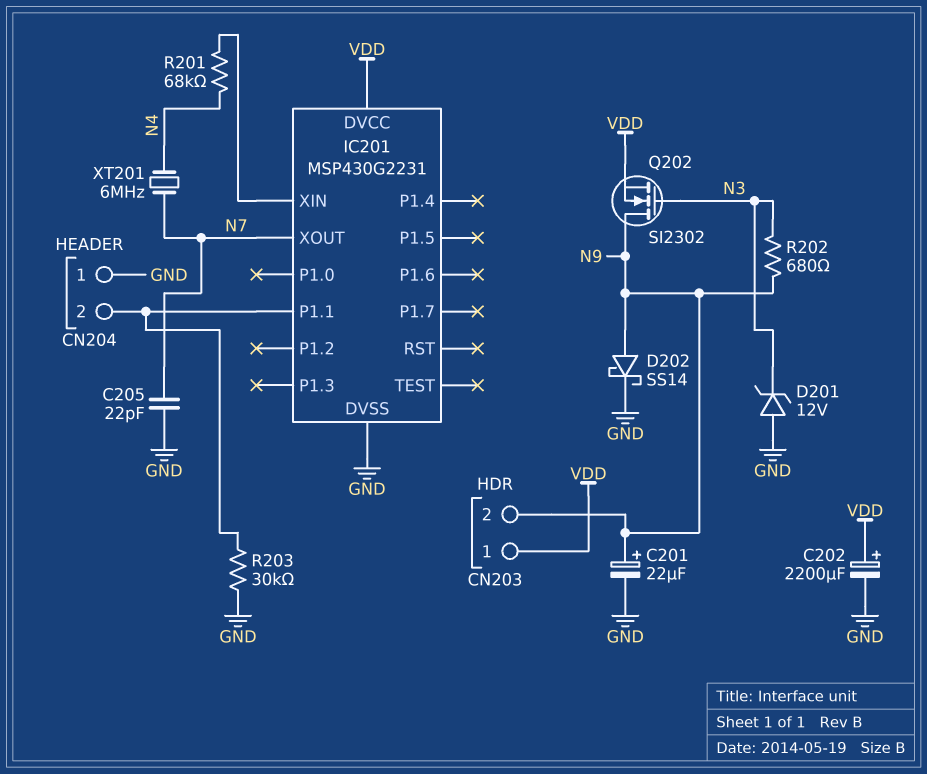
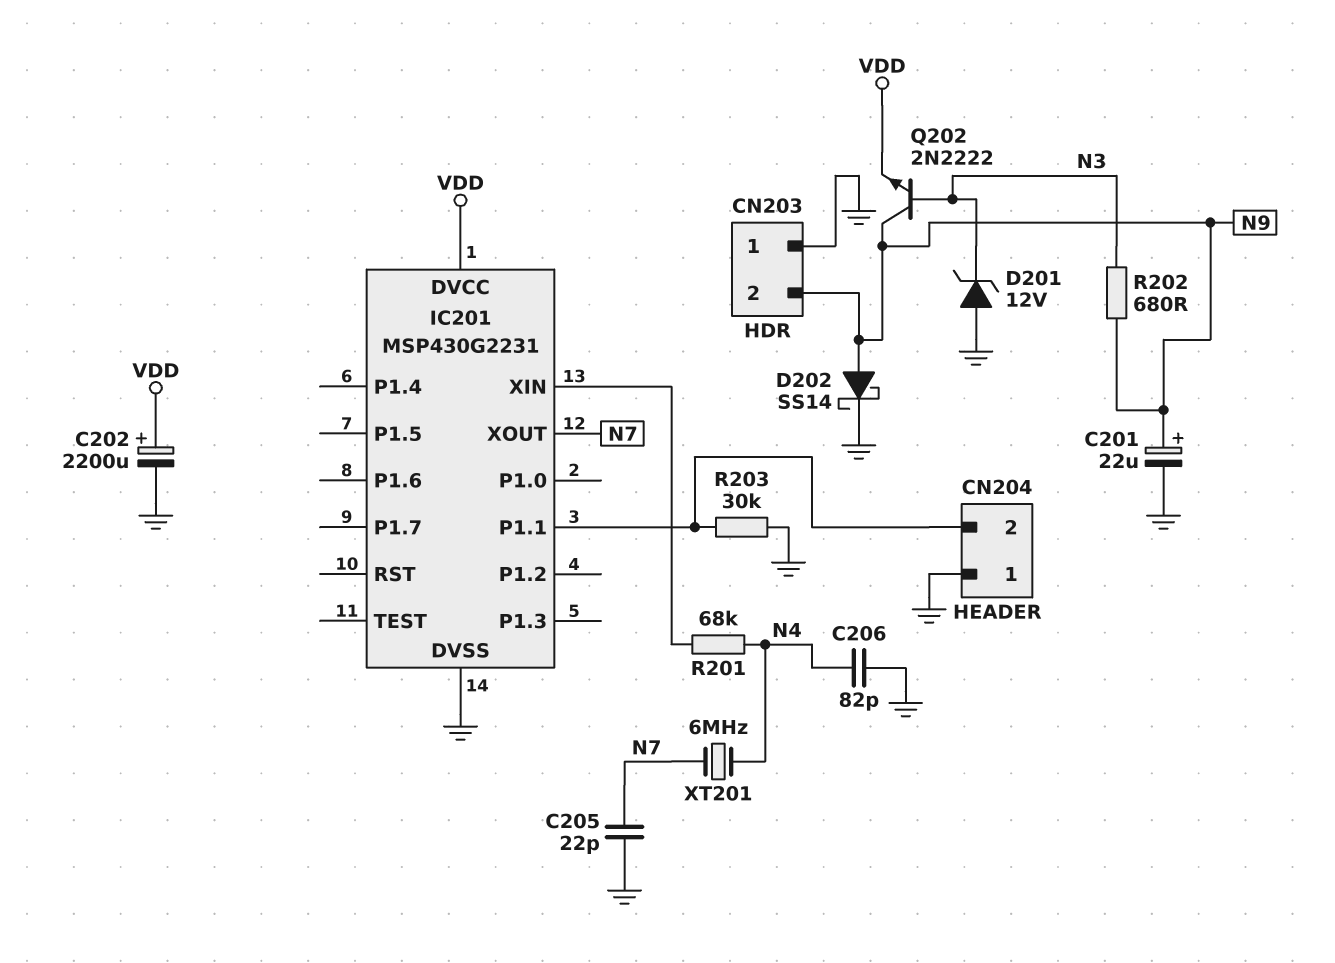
C206: none -> 82pF (GND, N4)
CN203 pin 1: VDD -> GND
Q202: NMOS SI2302 (G N3, D N9, S VDD) -> NPN 2N2222 (B N3, C N9, E VDD)

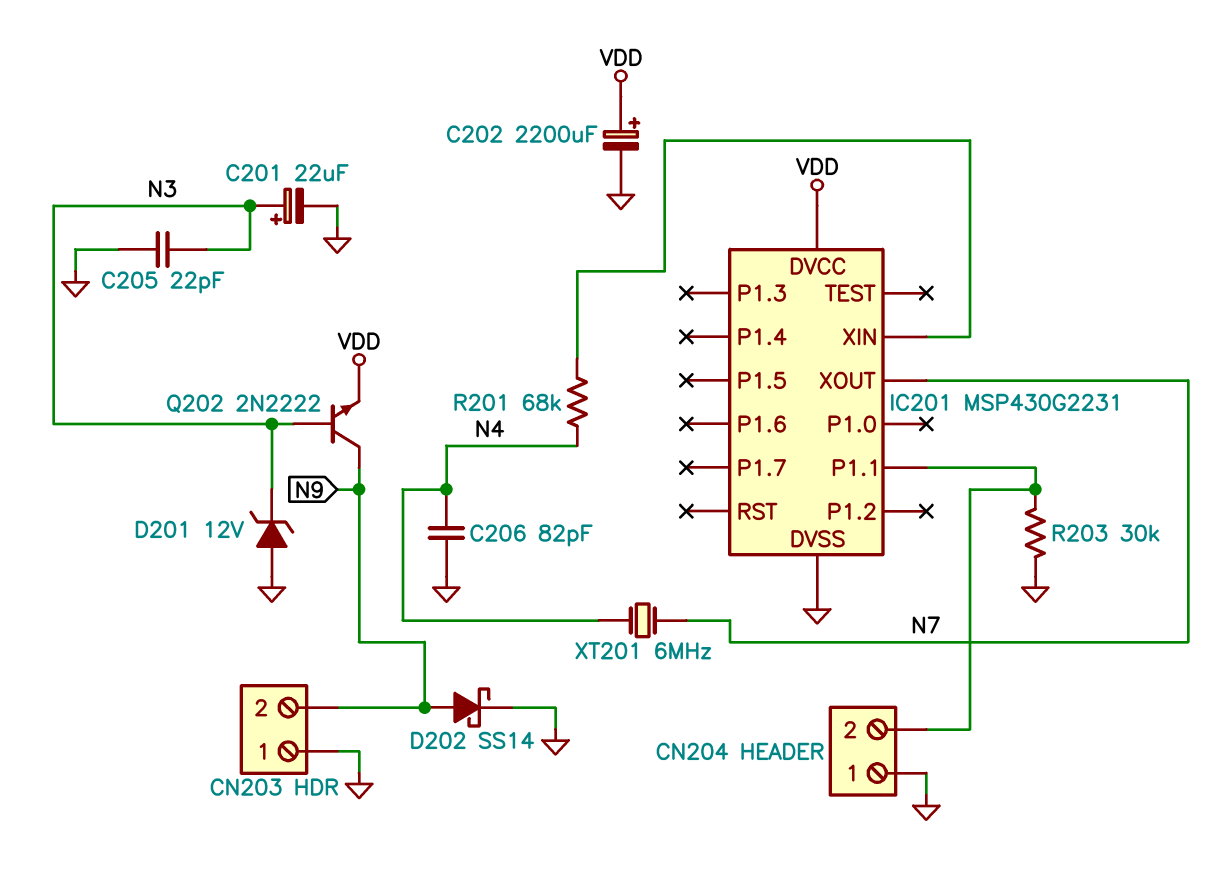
C201: 22uF (plus N9, minus GND) -> 22uF (plus N3, minus GND)
C205: 22pF (GND, N7) -> 22pF (GND, N3)
R202: 680 (N3, N9) -> none

